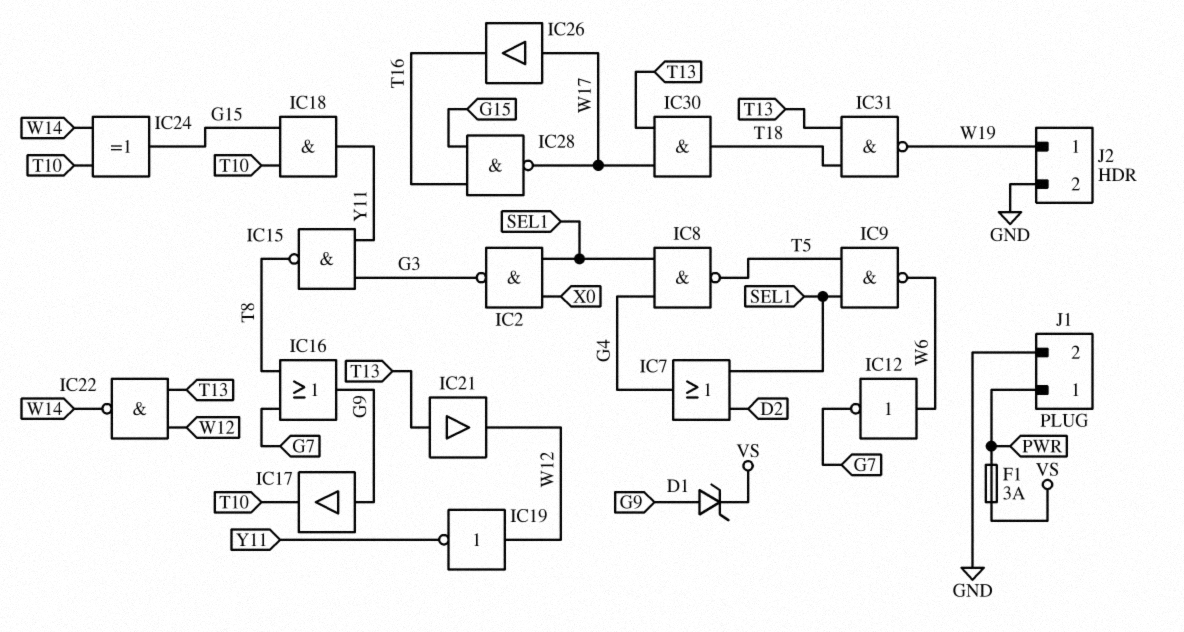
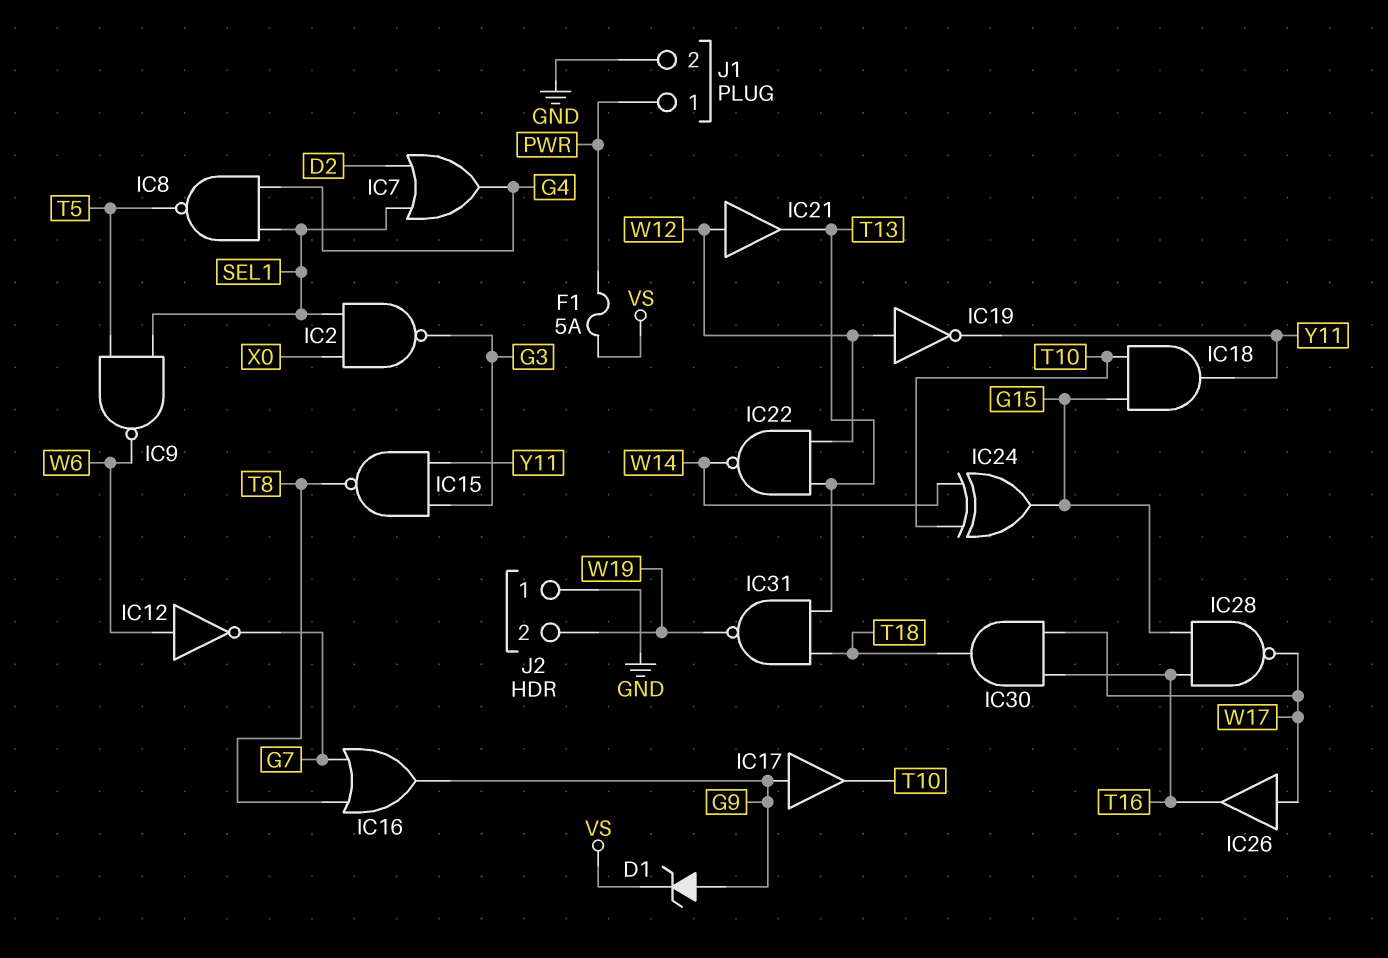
F1: 3A (PWR, VS) -> 5A (PWR, VS)
IC21: buffer (in T13, out W12) -> buffer (in W12, out T13)
IC30: AND (in T13, in W17, out T18) -> AND (in T16, in W17, out T18)
J2 pin 1: W19 -> GND
J2 pin 2: GND -> W19

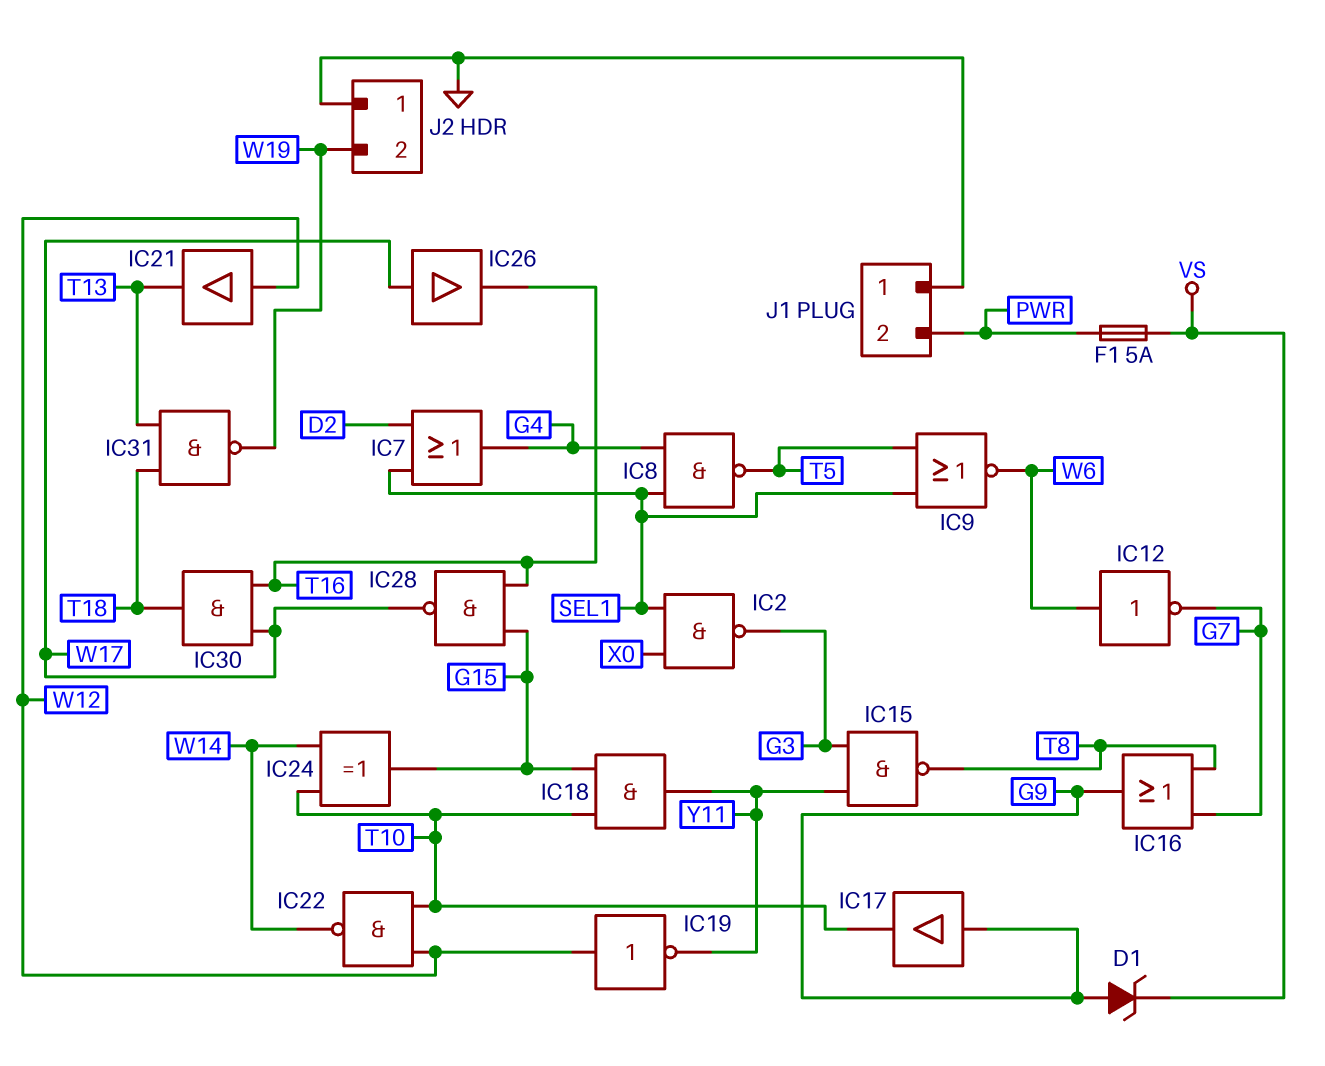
IC9: NAND (in SEL1, in T5, out W6) -> NOR (in SEL1, in T5, out W6)
IC22: NAND (in T13, in W12, out W14) -> NAND (in T10, in W12, out W14)
J1 pin 1: PWR -> GND
J1 pin 2: GND -> PWR

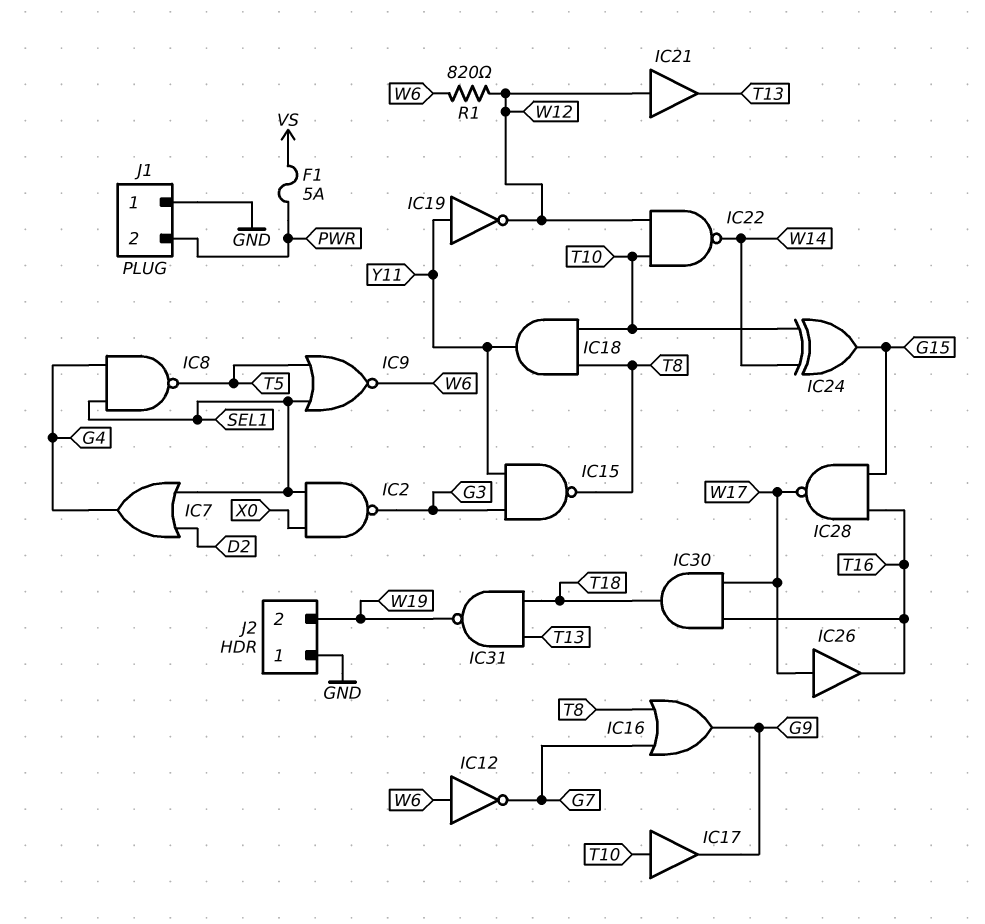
D1: zener (A G9, K VS) -> none
IC17: buffer (in G9, out T10) -> buffer (in T10, out G9)
IC18: AND (in G15, in T10, out Y11) -> AND (in T8, in T10, out Y11)
IC19: NOT (in W12, out Y11) -> NOT (in Y11, out W12)
R1: none -> 820 (W6, W12)

